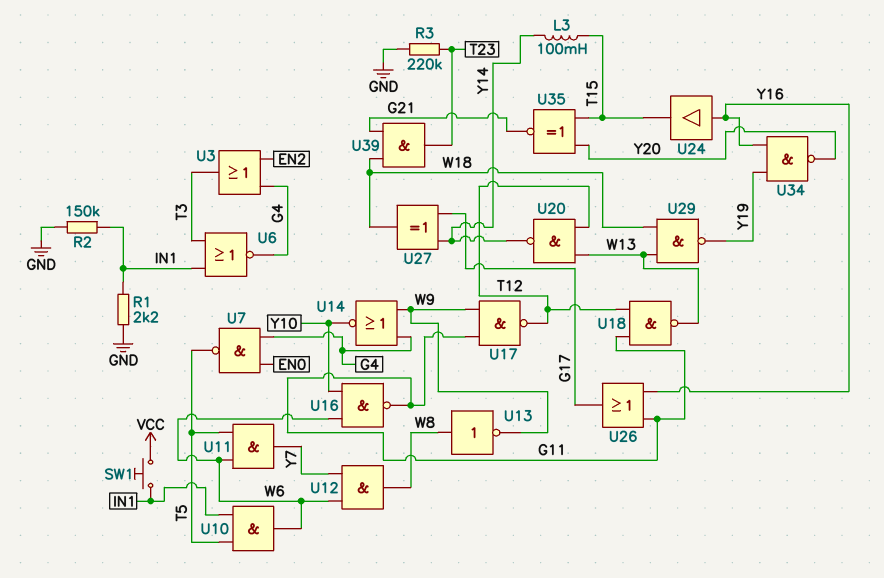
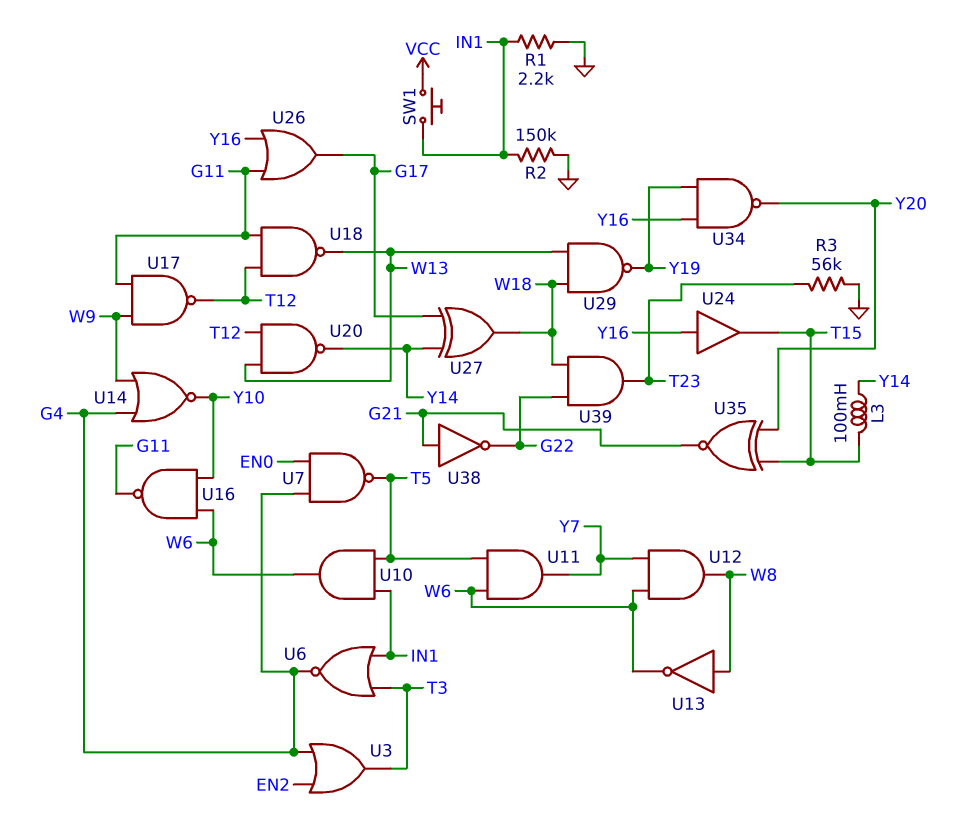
R3: 220k (GND, T23) -> 56k (GND, T23)
U13: NOT (in W8, out W9) -> NOT (in W8, out W6)
U38: none -> NOT (in G21, out G22)
U39: AND (in G21, in W18, out T23) -> AND (in G22, in W18, out T23)

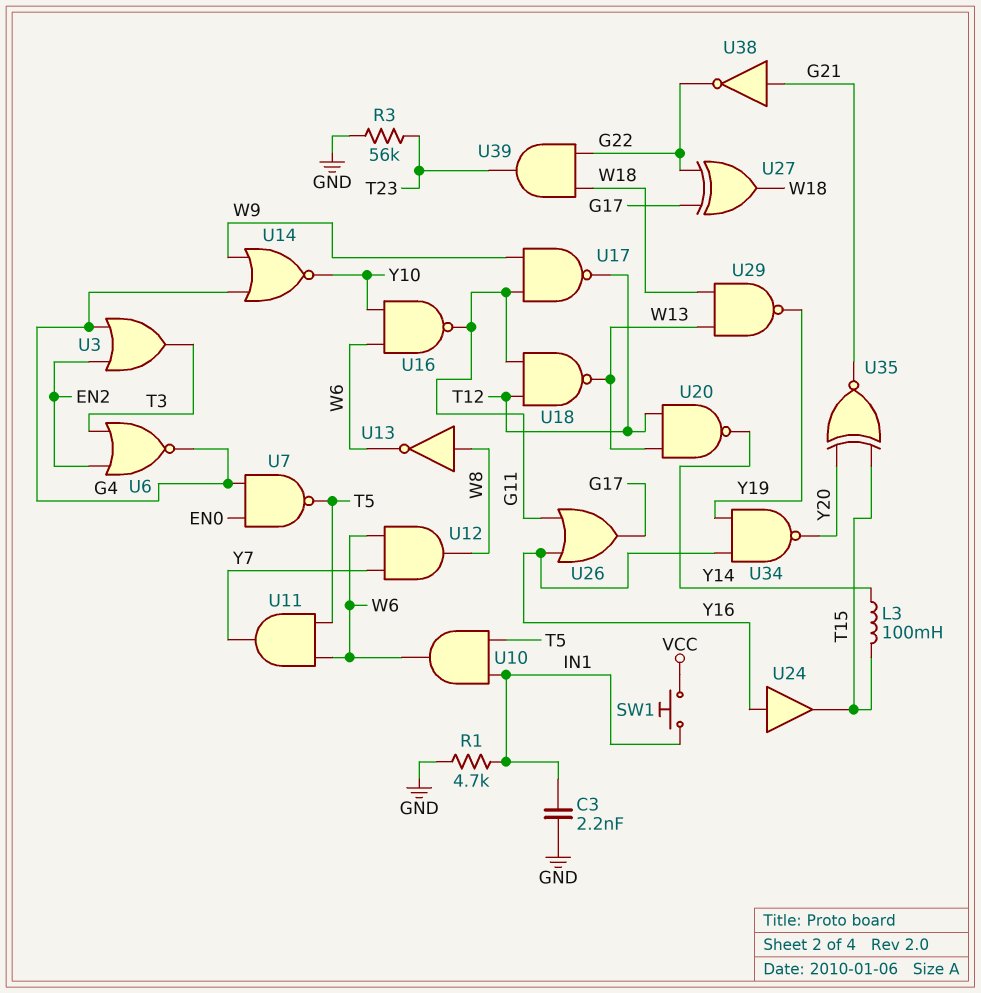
C3: none -> 2.2nF (GND, IN1)
R1: 2.2k (GND, IN1) -> 4.7k (GND, IN1)
R2: 150k (GND, IN1) -> none
U6: NOR (in IN1, in T3, out G4) -> NOR (in EN2, in T3, out G4)
U27: XOR (in G17, in Y14, out W18) -> XOR (in G17, in G22, out W18)

